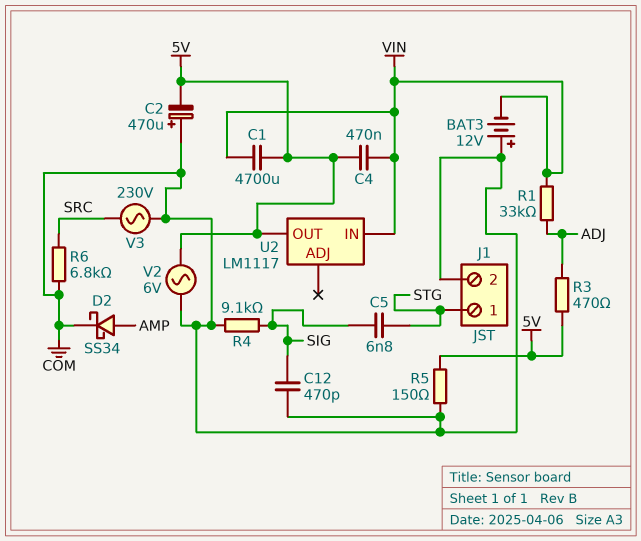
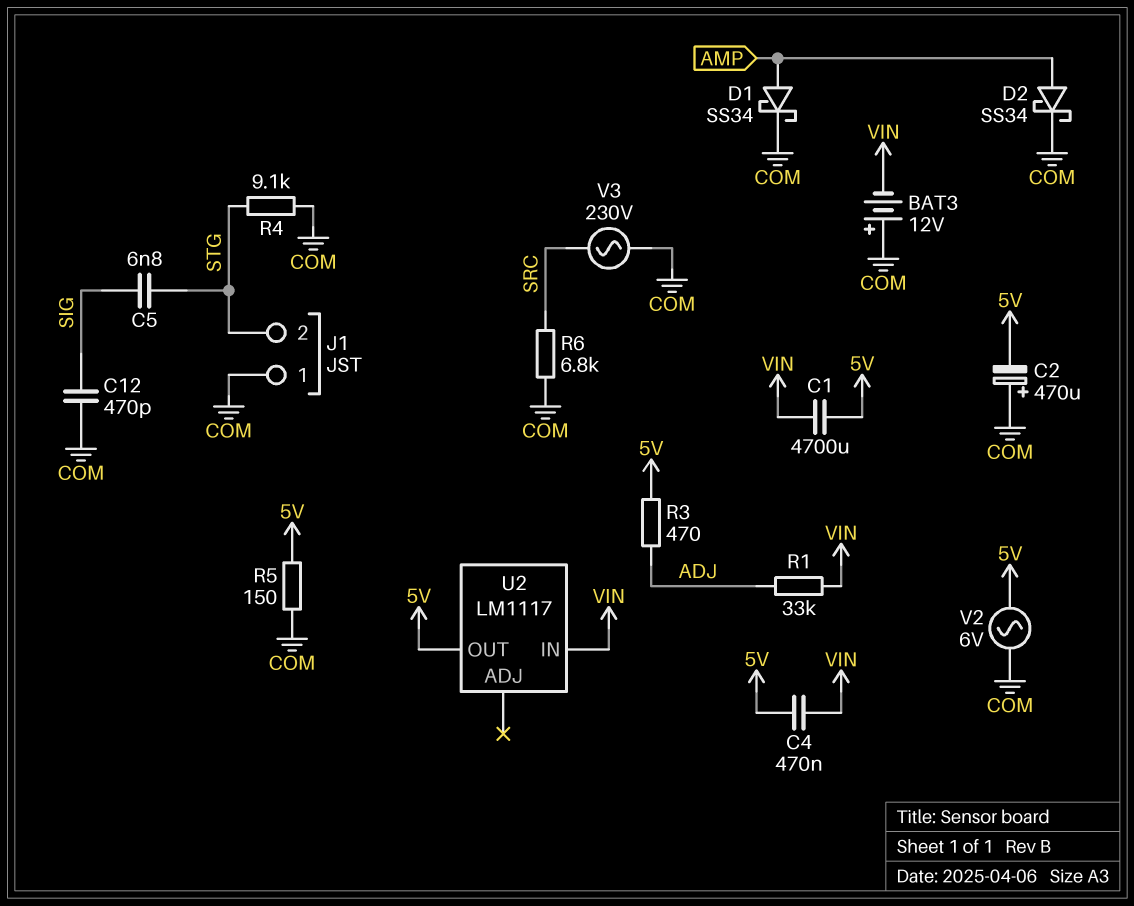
D1: none -> schottky SS34 (A AMP, K COM)
J1 pin 1: STG -> COM
J1 pin 2: COM -> STG
R4: 9.1k (COM, SIG) -> 9.1k (COM, STG)

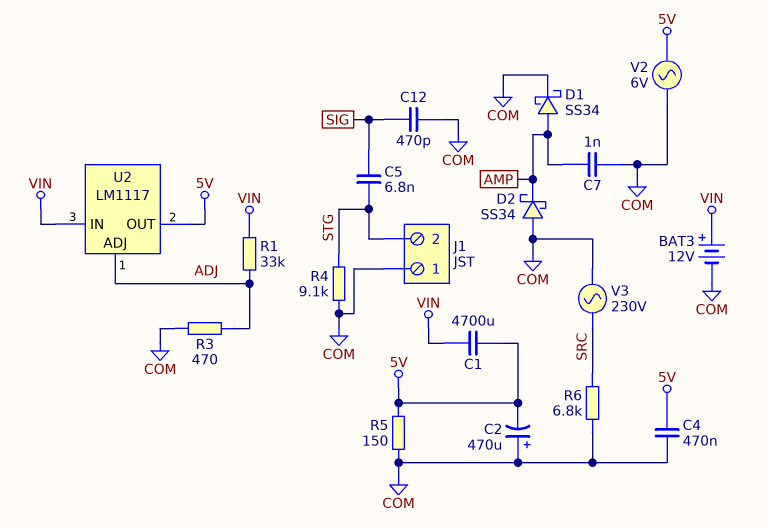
BAT3: 12V (plus COM, minus VIN) -> 12V (plus VIN, minus COM)
C4: 470nF (5V, VIN) -> 470nF (5V, COM)
C7: none -> 1nF (AMP, COM)
D2: schottky SS34 (A AMP, K COM) -> schottky SS34 (A COM, K AMP)
R3: 470 (5V, ADJ) -> 470 (ADJ, COM)
U2 pin ADJ: none -> ADJ

